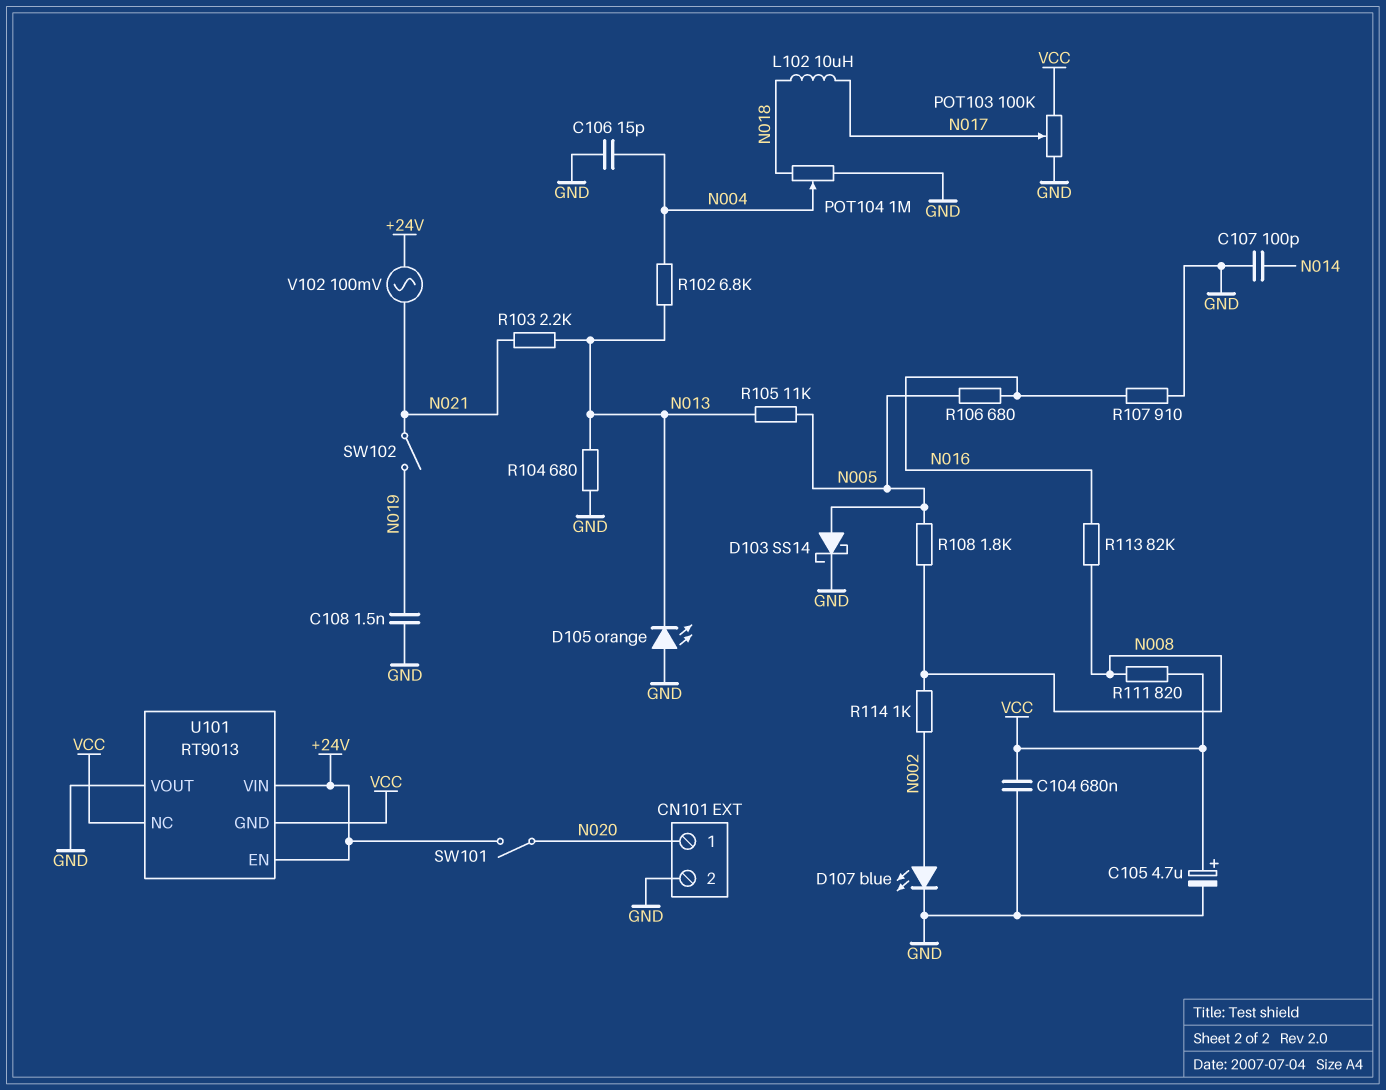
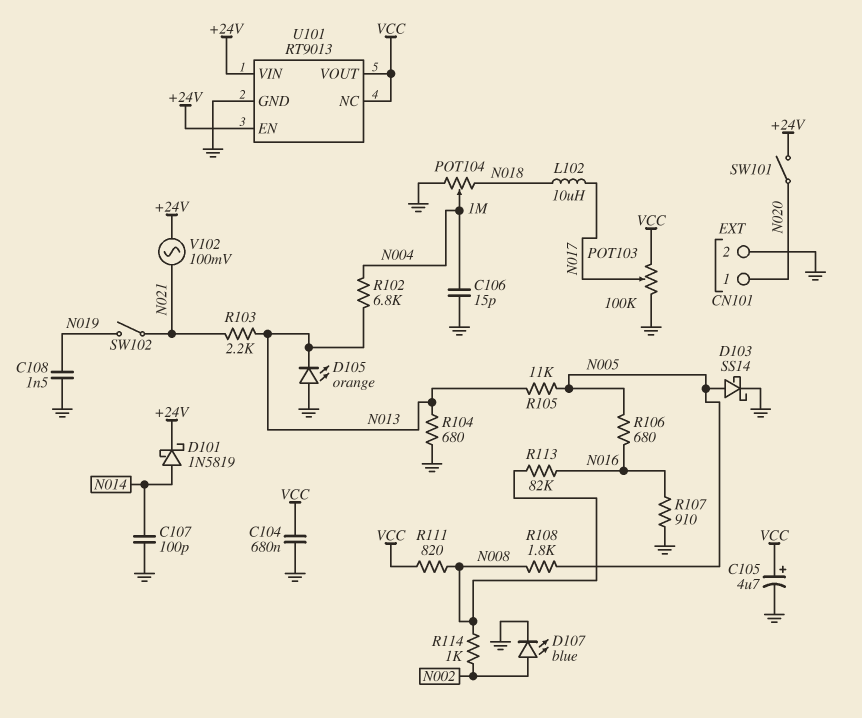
D101: none -> schottky 1N5819 (A N014, K +24V)
U101 pin GND: VCC -> GND
U101 pin VOUT: GND -> VCC

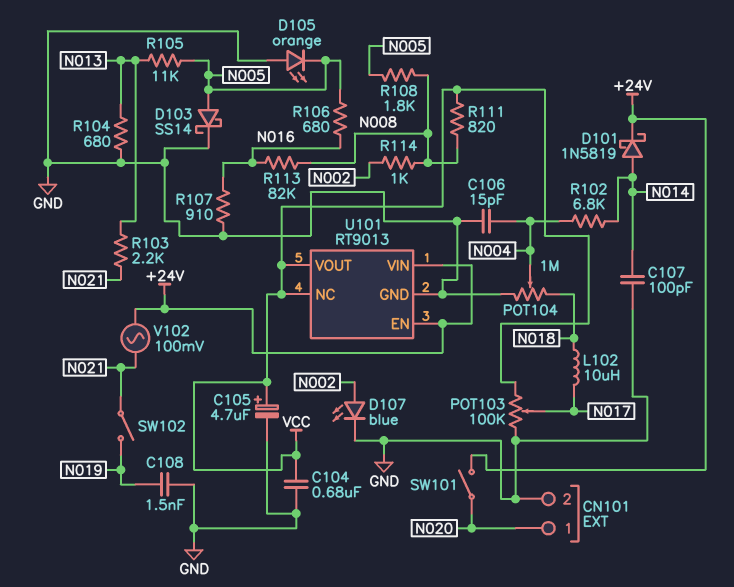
D105: LED orange (A GND, K N013) -> LED orange (A GND, K N005)
R102: 6.8k (N004, N013) -> 6.8k (N004, N014)

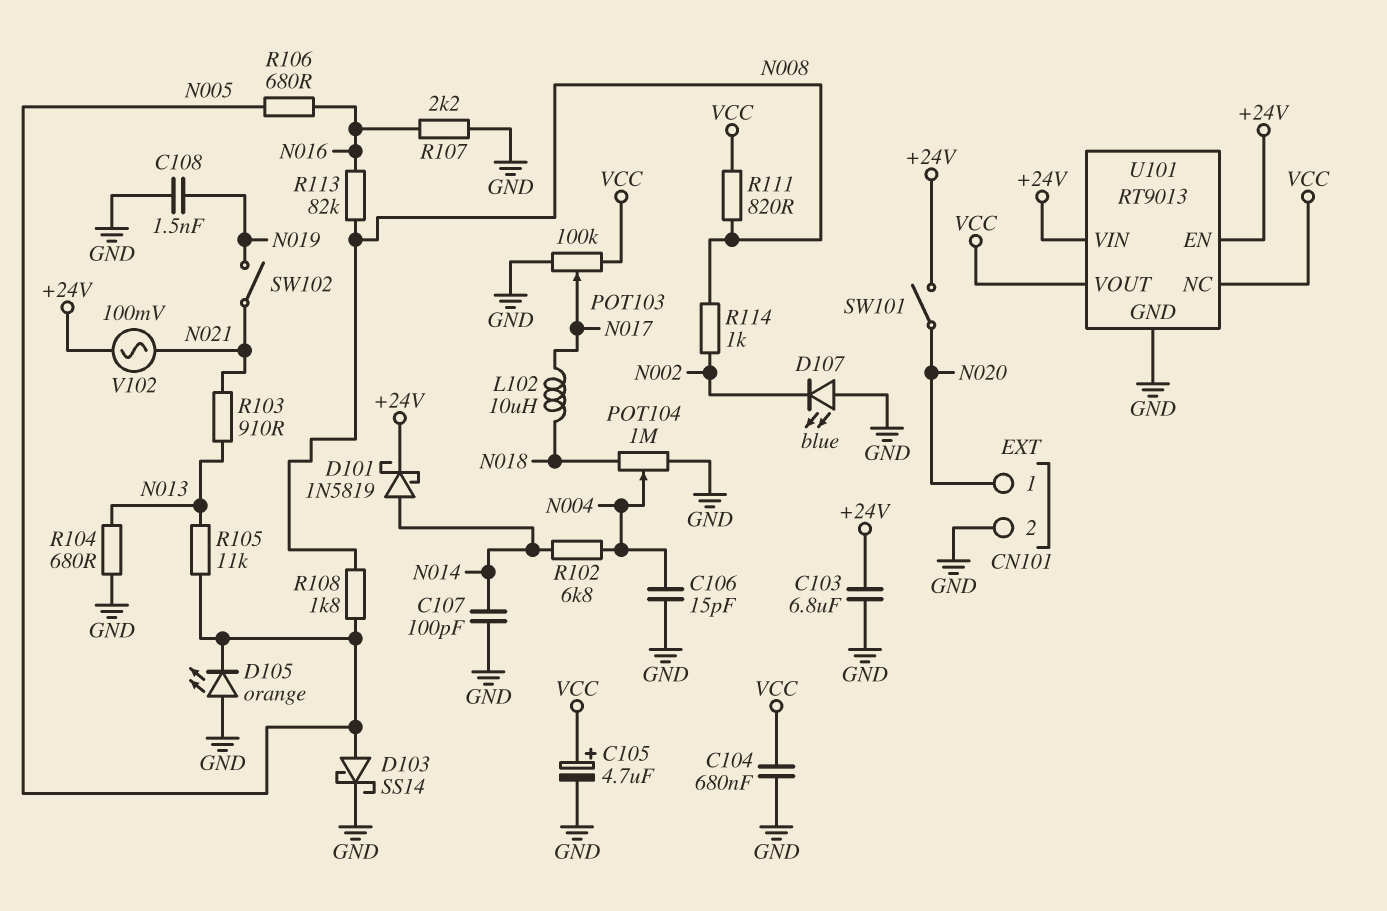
C103: none -> 6.8uF (+24V, GND)
D107: LED blue (A N002, K GND) -> LED blue (A GND, K N002)
R103: 2.2k (N013, N021) -> 910 (N013, N021)
R107: 910 (GND, N016) -> 2.2k (GND, N016)

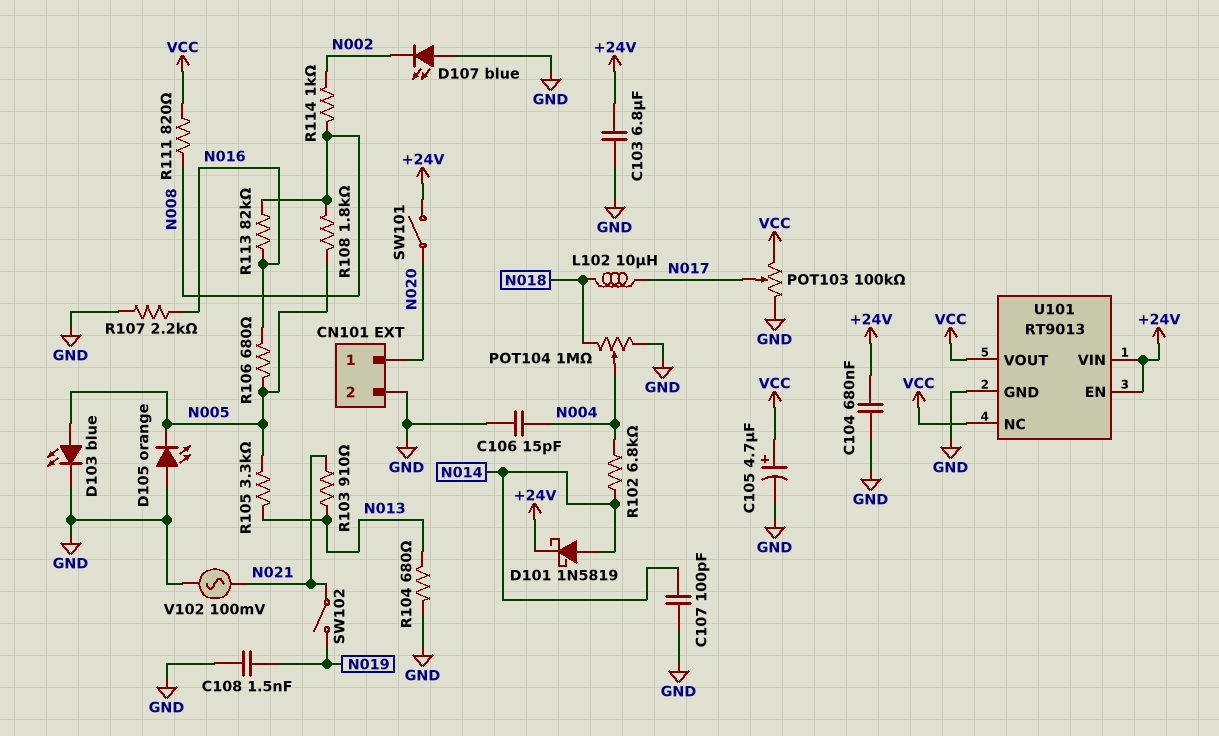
C104: 680nF (GND, VCC) -> 680nF (+24V, GND)
D103: schottky SS14 (A N005, K GND) -> LED blue (A N005, K GND)
R105: 11k (N005, N013) -> 3.3k (N005, N013)
V102: AC 100mV (+24V, N021) -> AC 100mV (GND, N021)

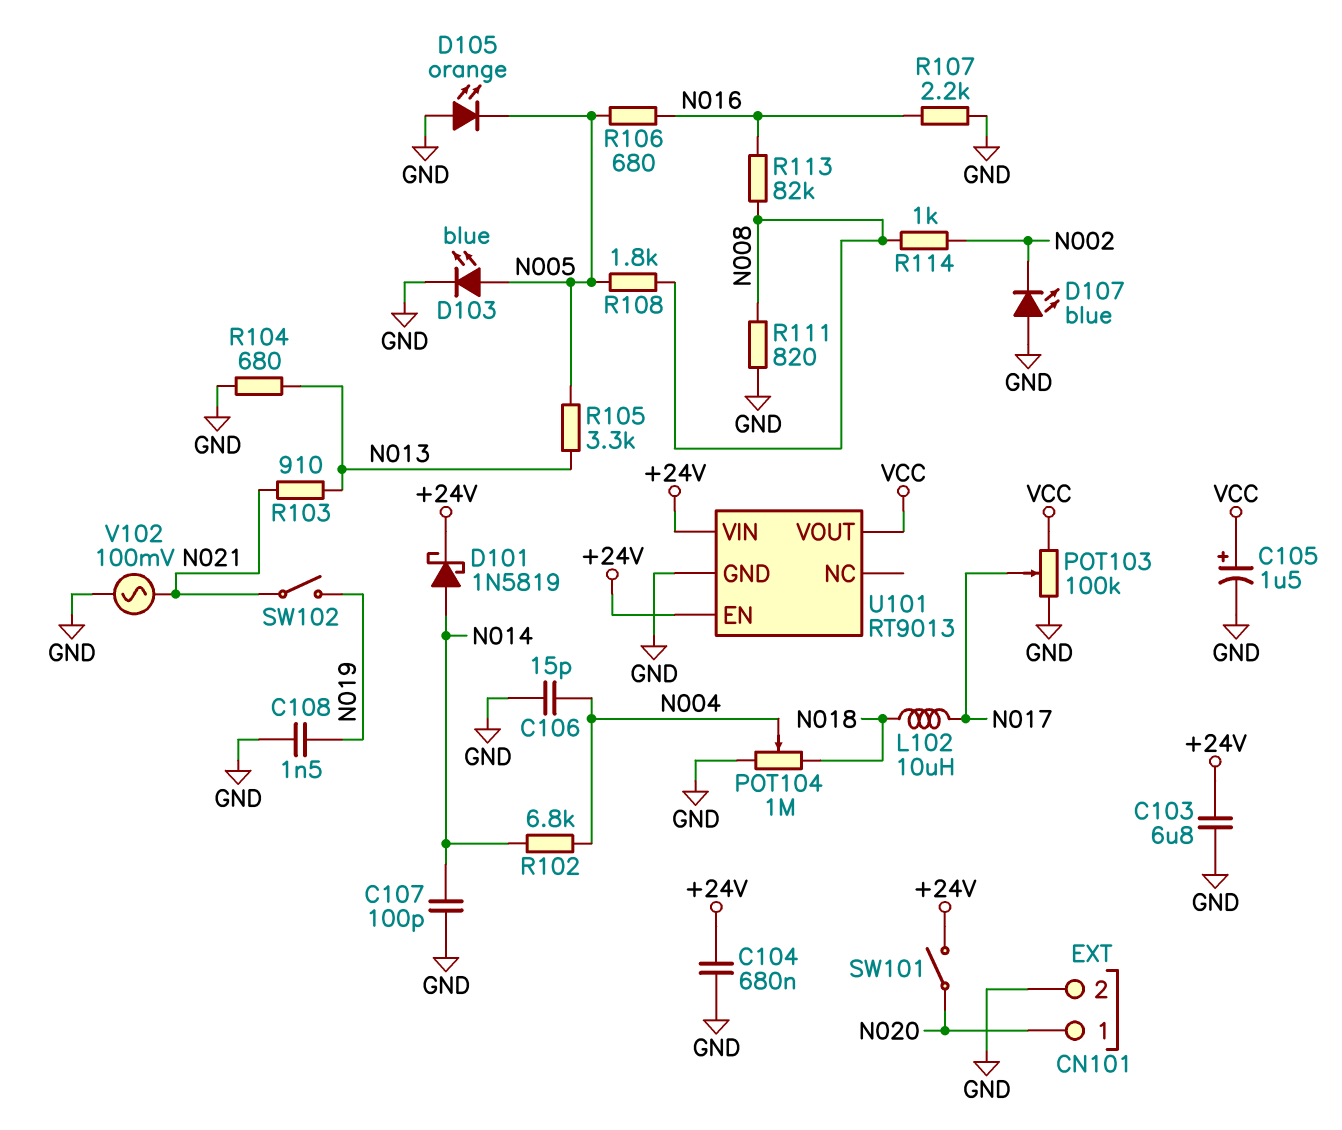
C105: 4.7uF (plus VCC, minus GND) -> 1.5uF (plus VCC, minus GND)
R111: 820 (N008, VCC) -> 820 (GND, N008)
U101 pin NC: VCC -> none

